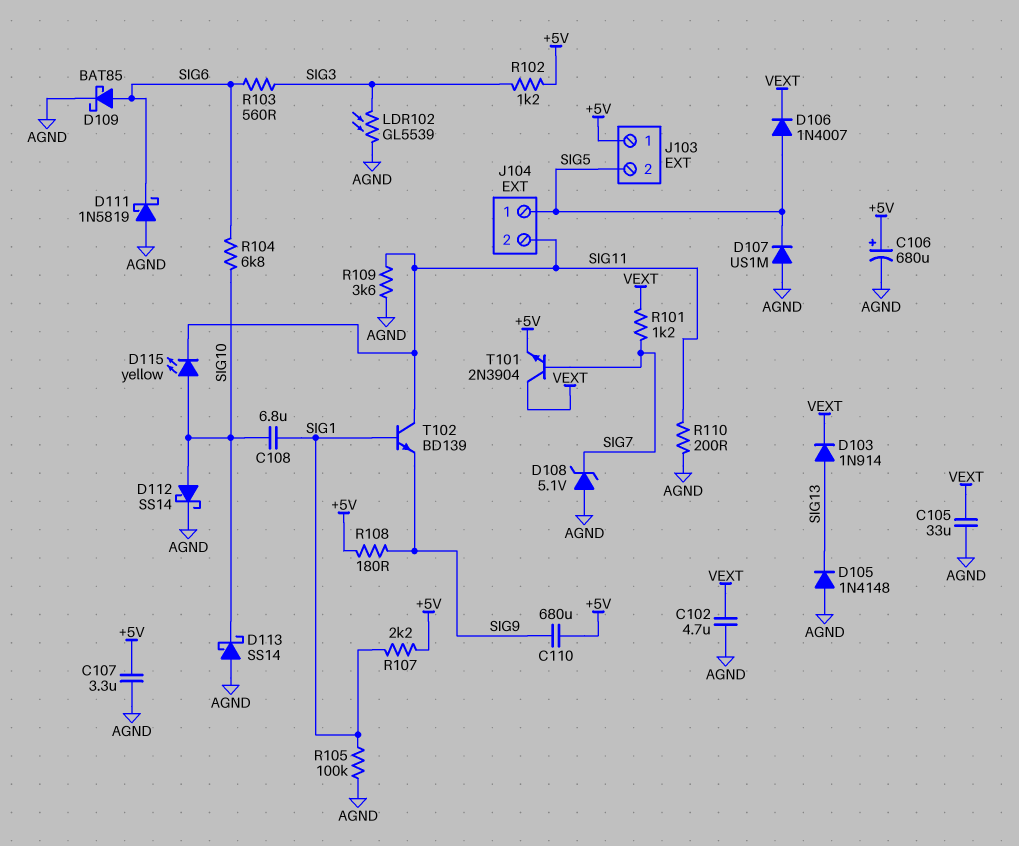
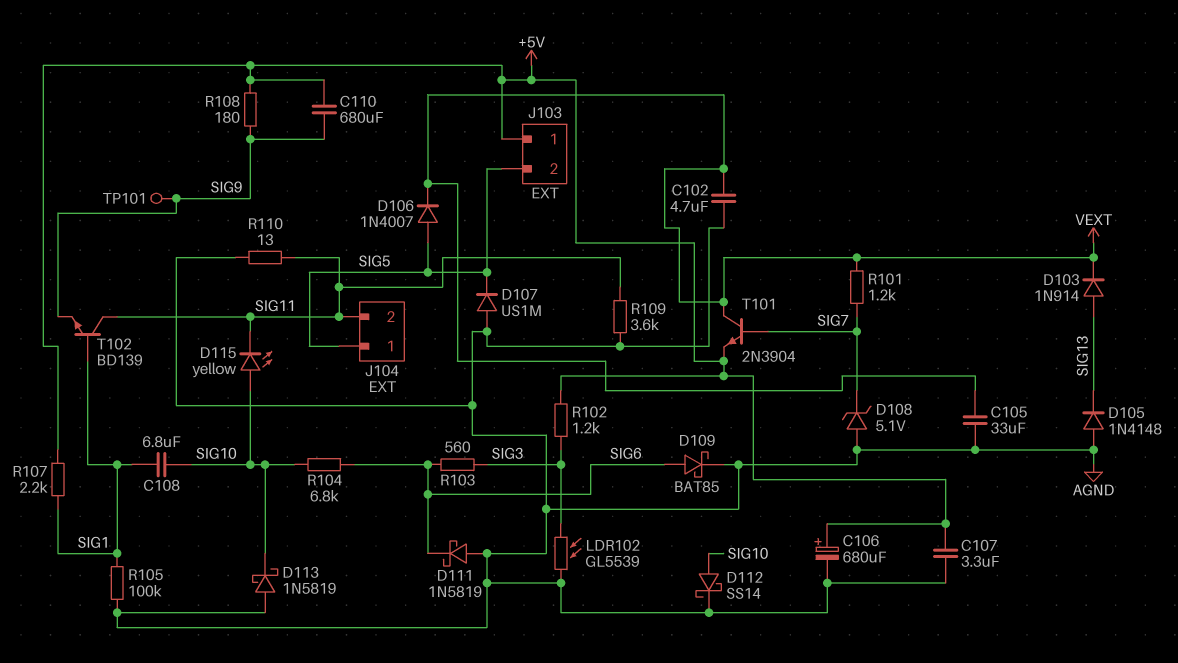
D113: schottky SS14 (A AGND, K SIG10) -> schottky 1N5819 (A AGND, K SIG10)
R110: 200 (AGND, SIG11) -> 13 (AGND, SIG11)
TP101: none -> test point (SIG9)

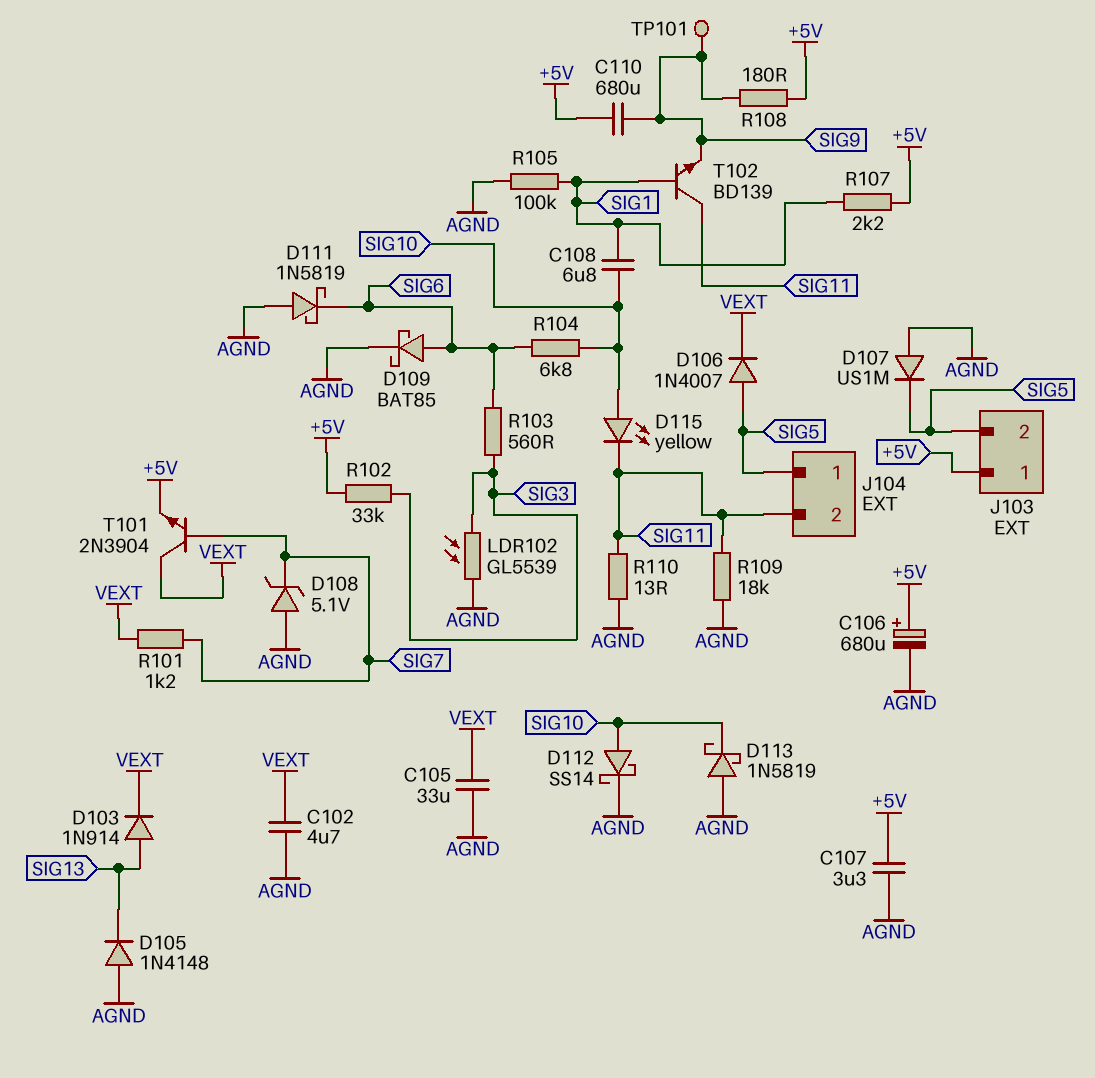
R102: 1.2k (+5V, SIG3) -> 33k (+5V, SIG3)
R109: 3.6k (AGND, SIG11) -> 18k (AGND, SIG11)

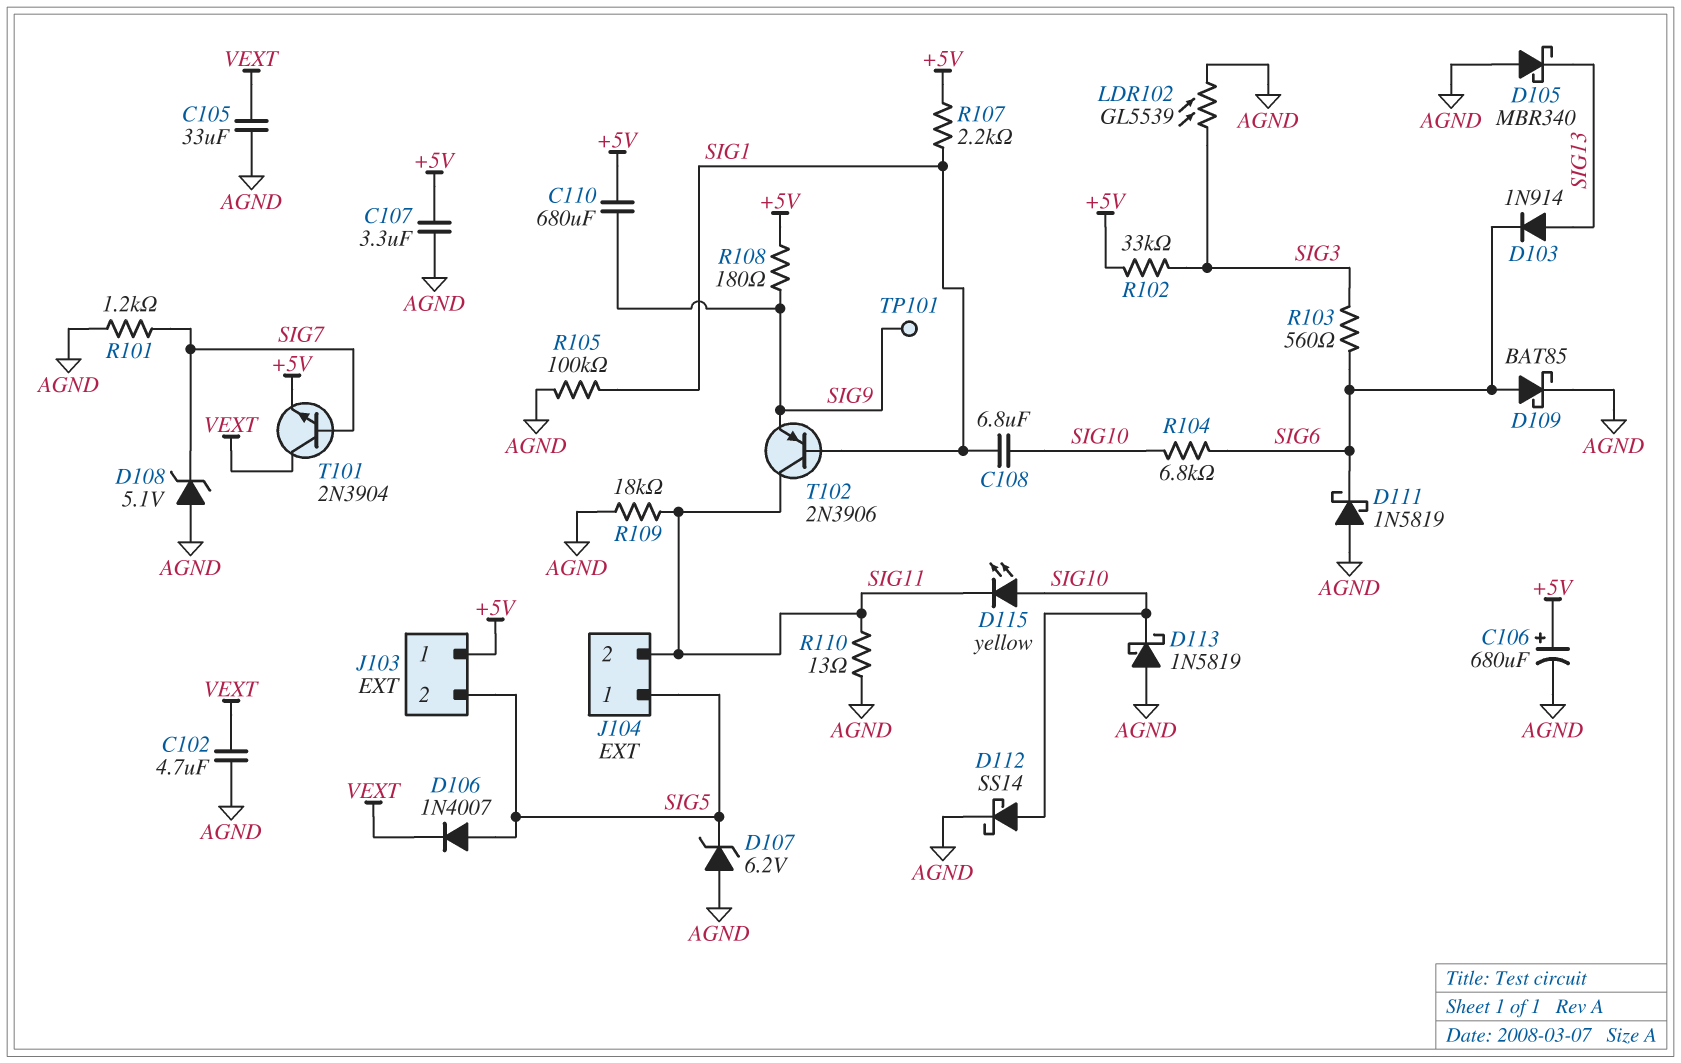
D103: diode 1N914 (A SIG13, K VEXT) -> diode 1N914 (A SIG13, K SIG6)
D105: diode 1N4148 (A AGND, K SIG13) -> schottky MBR340 (A AGND, K SIG13)
D107: diode US1M (A AGND, K SIG5) -> zener 6.2V (A AGND, K SIG5)
R101: 1.2k (SIG7, VEXT) -> 1.2k (AGND, SIG7)
T102: NPN BD139 (B SIG1, C SIG11, E SIG9) -> PNP 2N3906 (B SIG1, C SIG11, E SIG9)

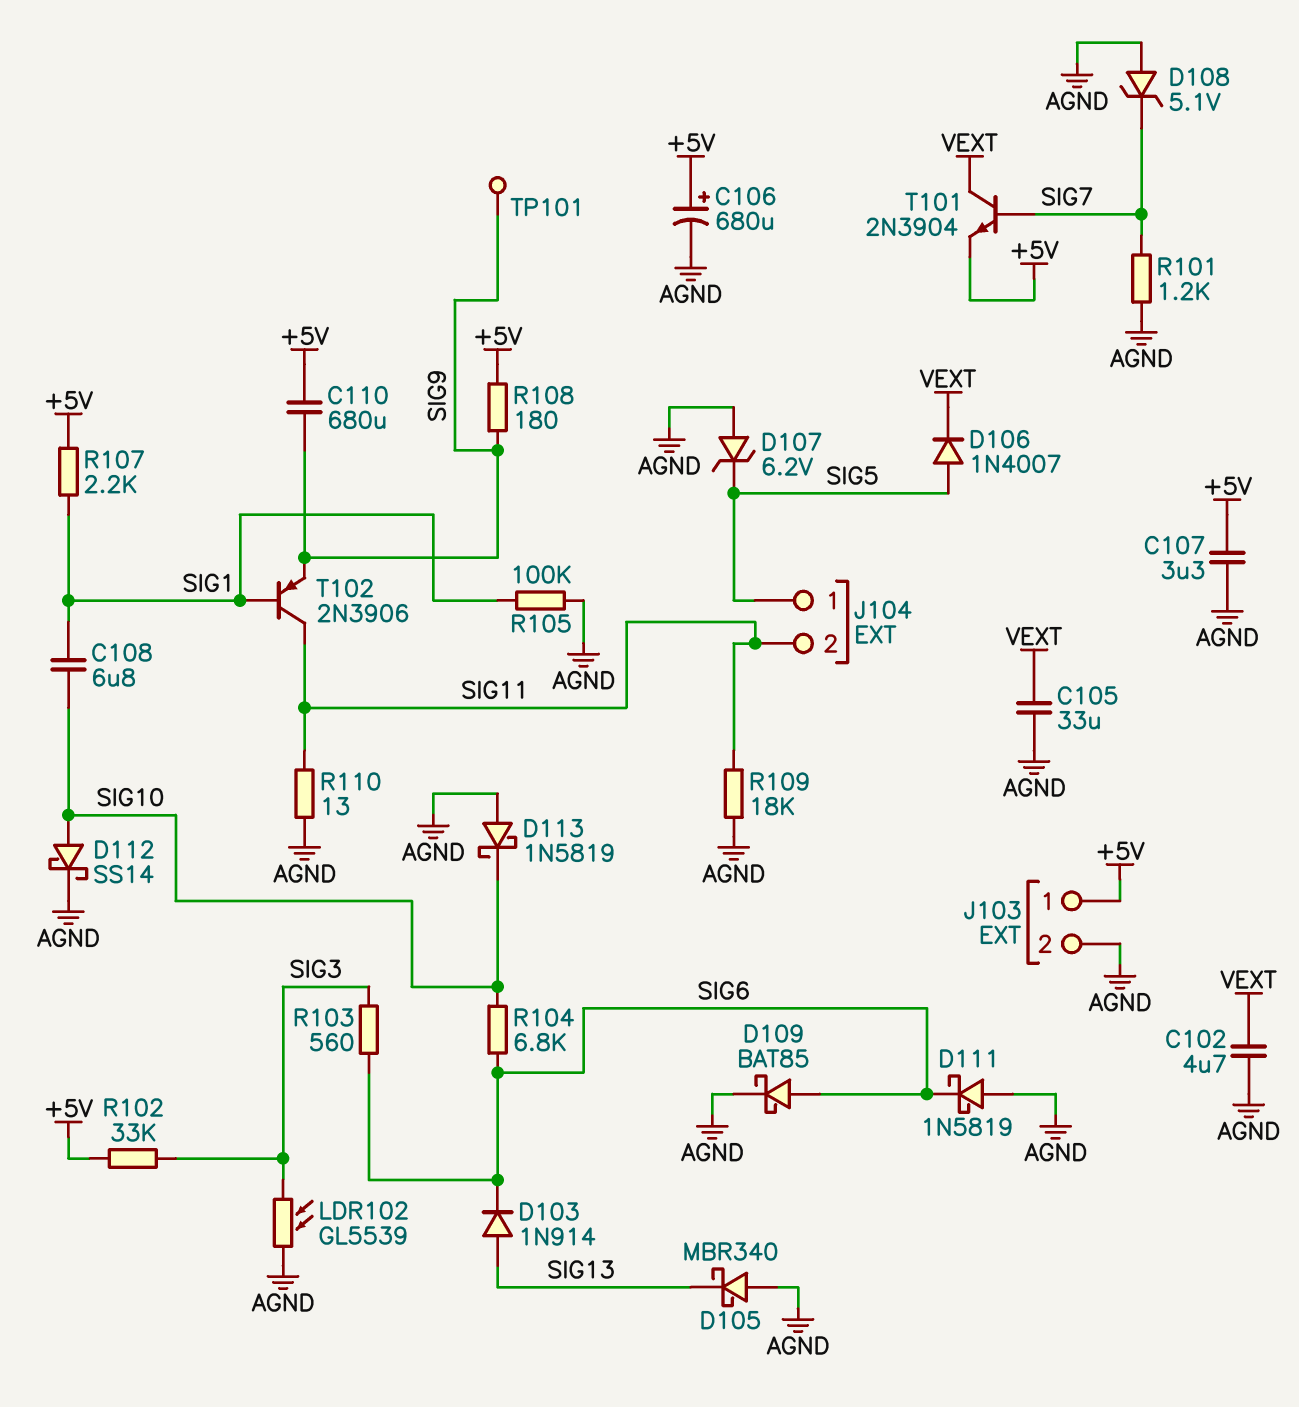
D115: LED yellow (A SIG10, K SIG11) -> none
J103 pin 2: SIG5 -> AGND

